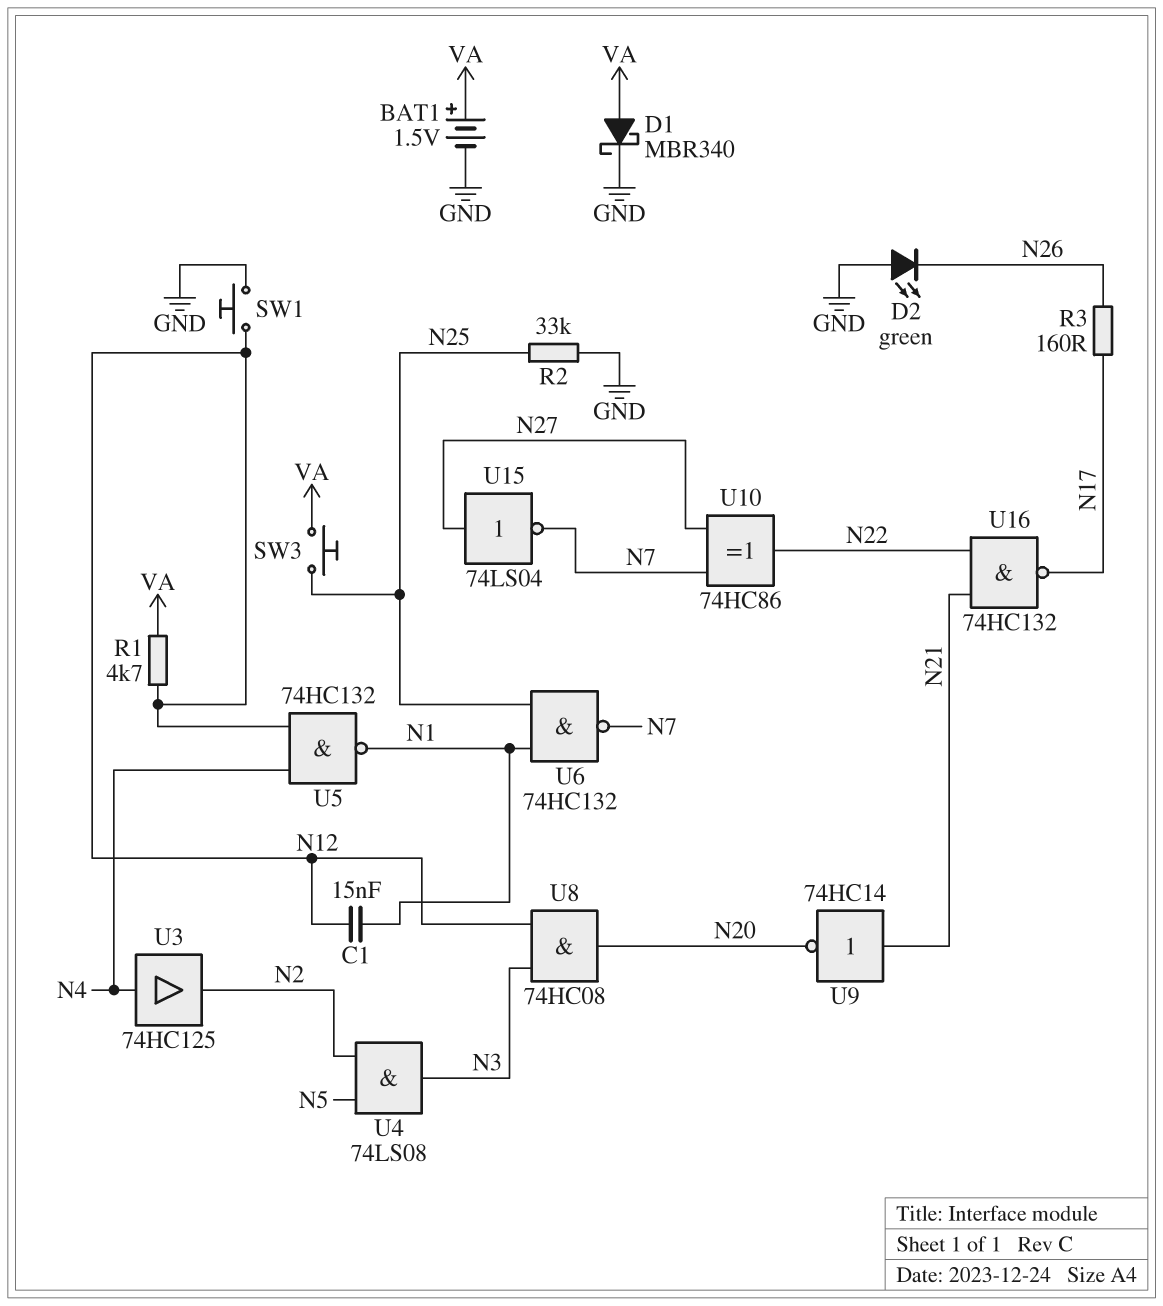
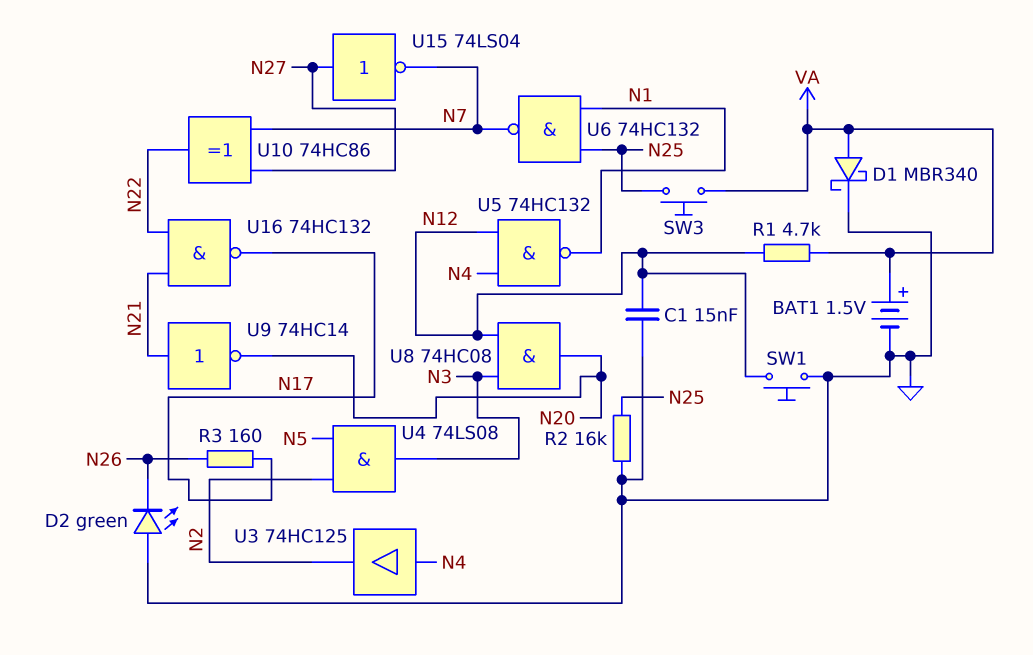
C1: 15nF (N1, N12) -> 15nF (GND, N12)
R2: 33k (GND, N25) -> 16k (GND, N25)

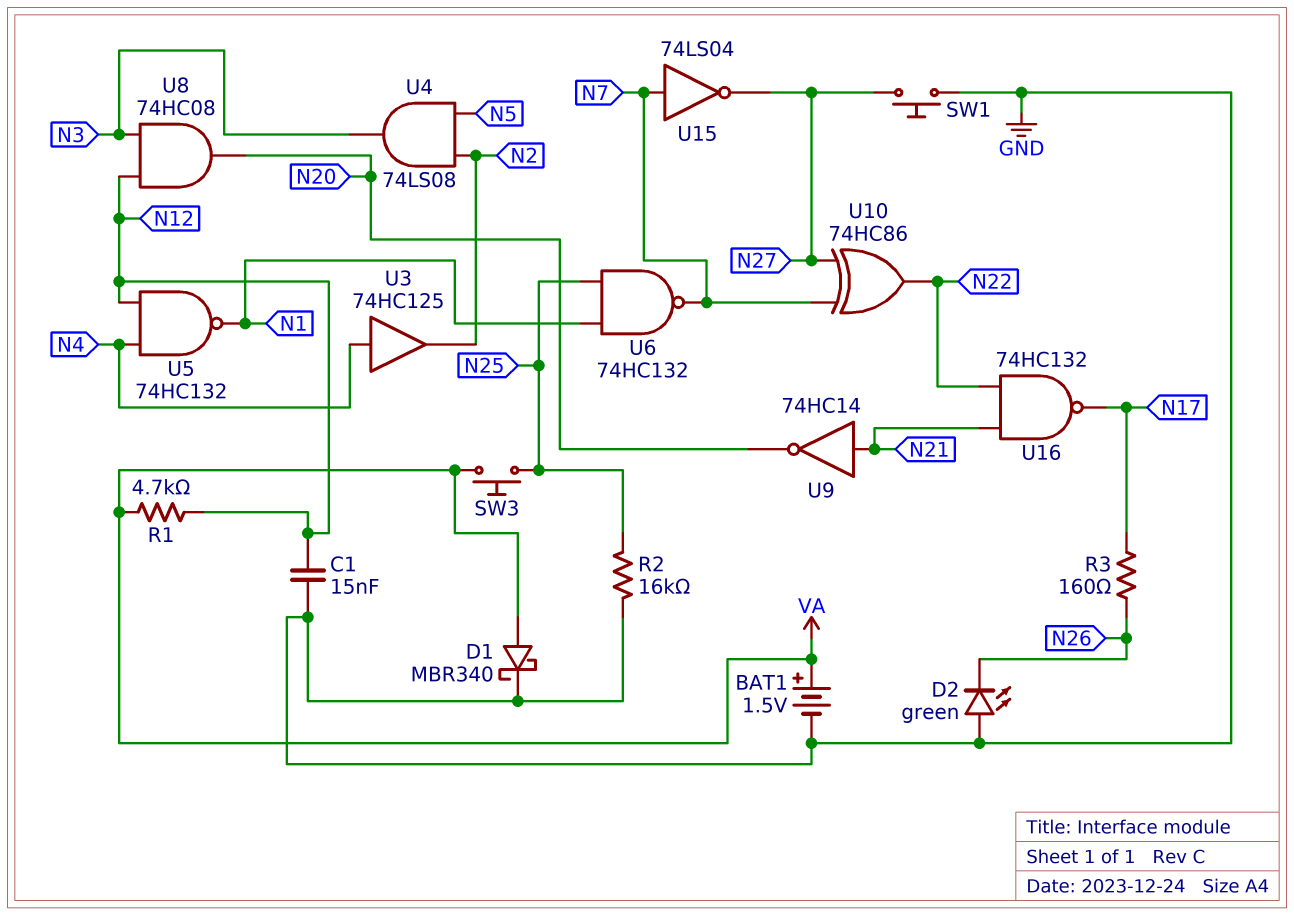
SW1: button (GND, N12) -> button (GND, N27)
U15: NOT 74LS04 (in N27, out N7) -> NOT 74LS04 (in N7, out N27)

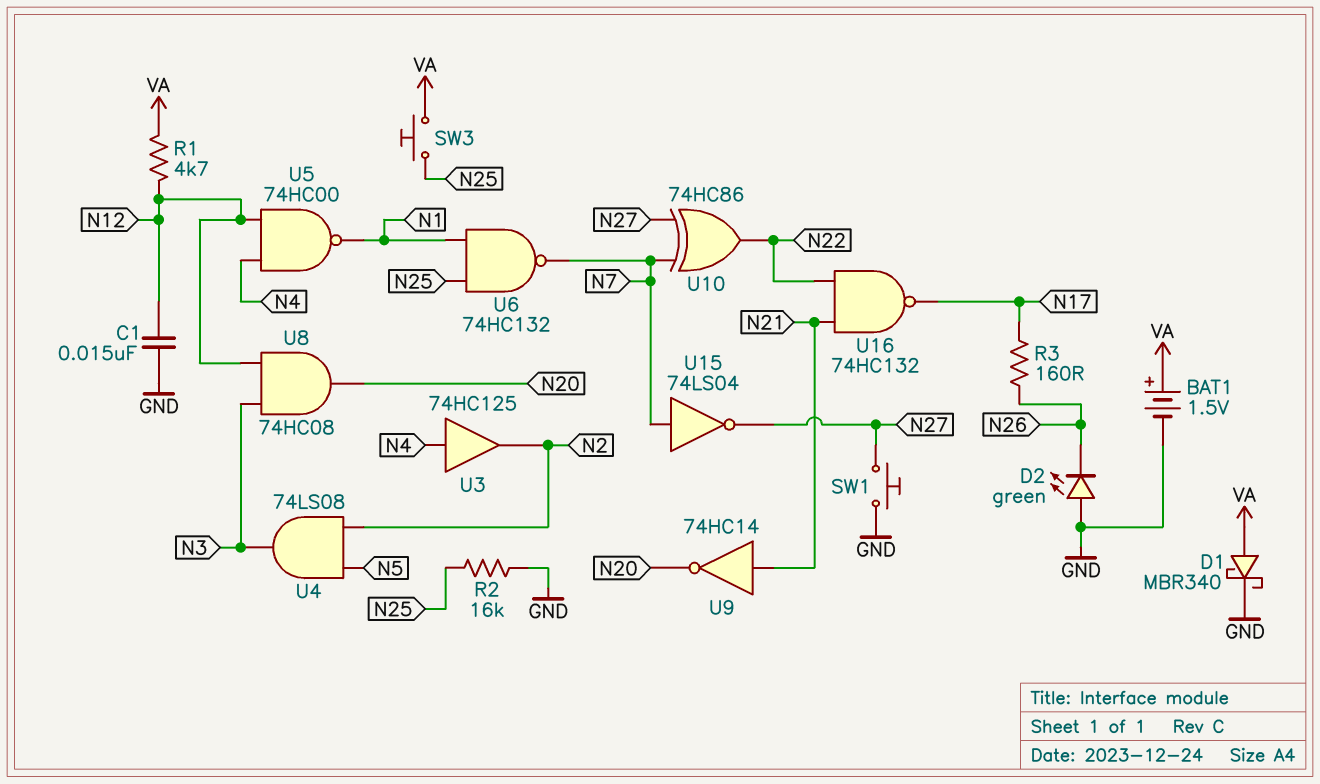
U5: NAND 74HC132 (in N4, in N12, out N1) -> NAND 74HC00 (in N4, in N12, out N1)

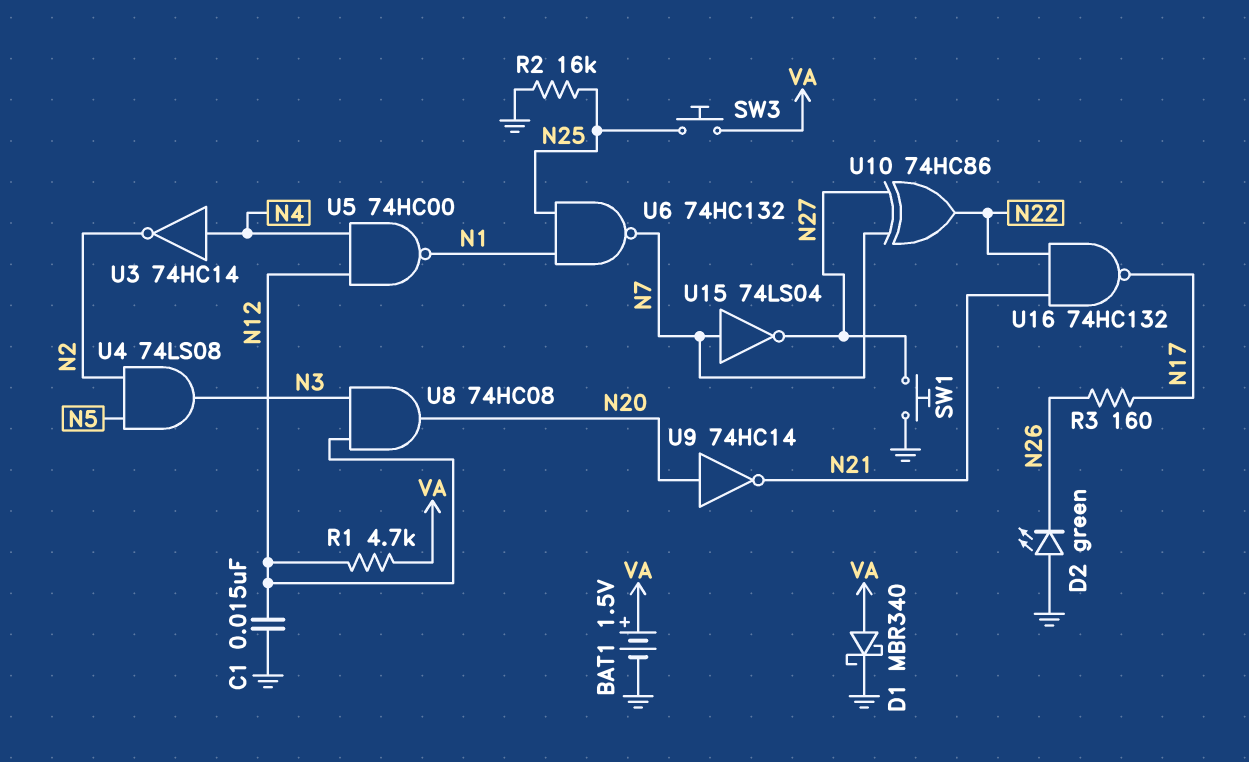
U3: buffer 74HC125 (in N4, out N2) -> NOT 74HC14 (in N4, out N2)
U9: NOT 74HC14 (in N21, out N20) -> NOT 74HC14 (in N20, out N21)

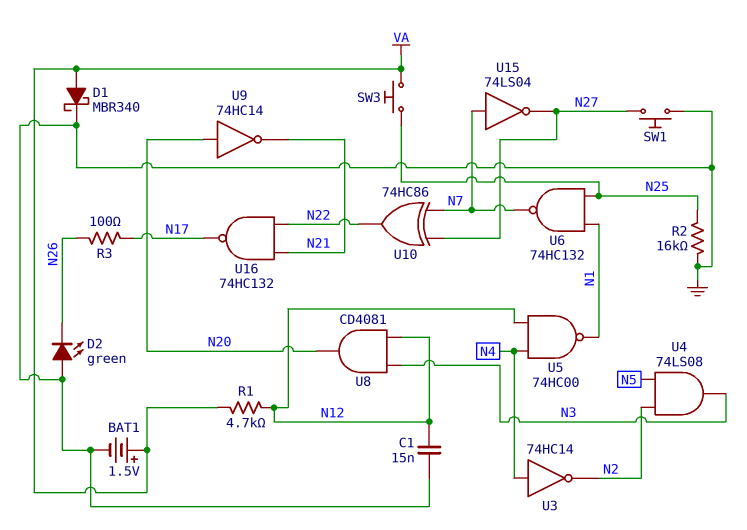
R3: 160 (N17, N26) -> 100 (N17, N26)
U8: AND 74HC08 (in N3, in N12, out N20) -> AND CD4081 (in N3, in N12, out N20)

